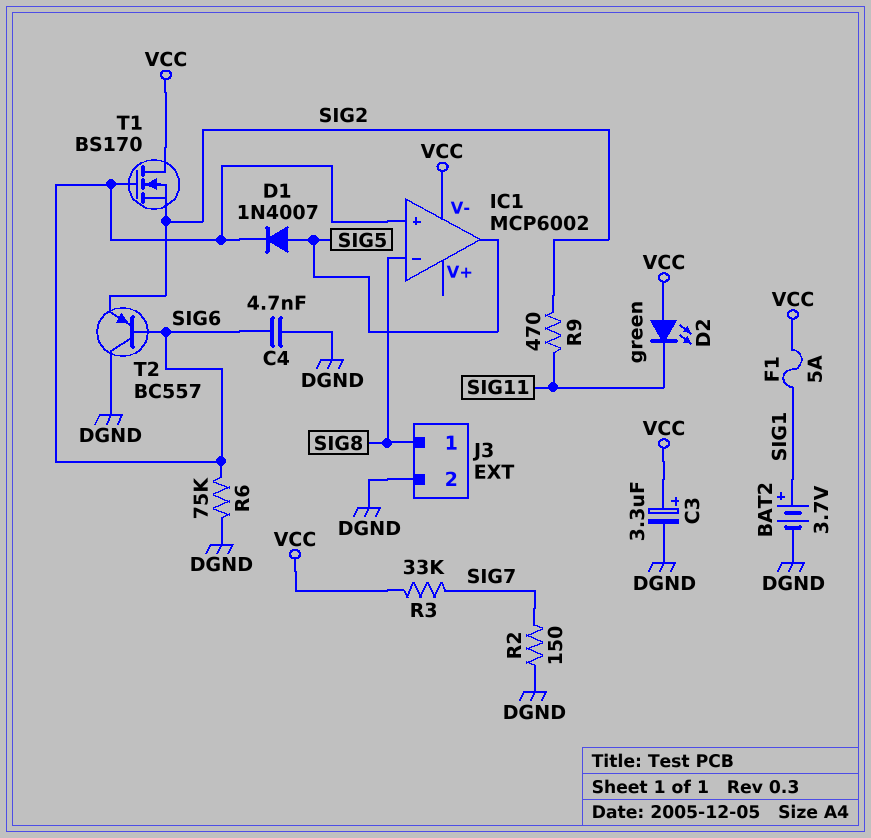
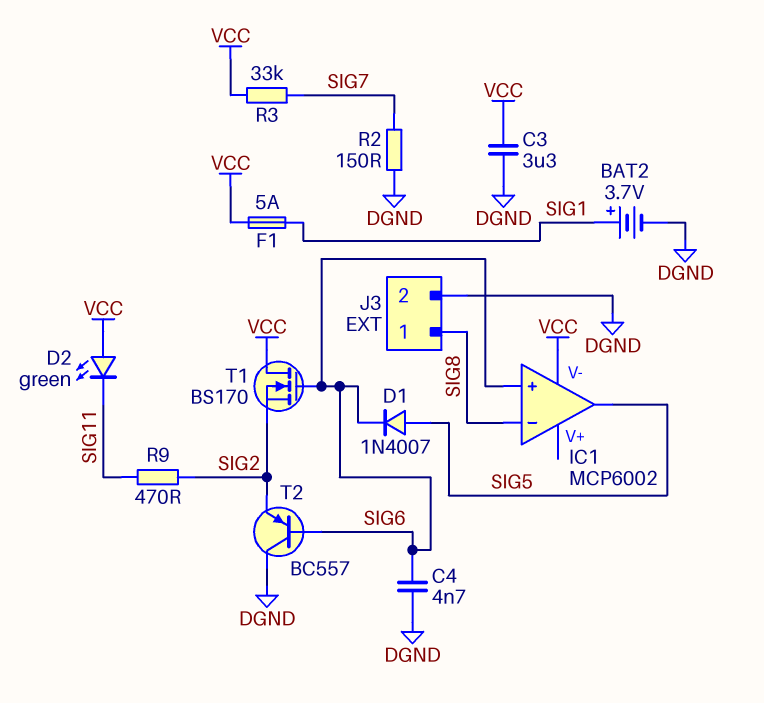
C3: 3.3uF (plus VCC, minus DGND) -> 3.3uF (DGND, VCC)
R6: 75k (DGND, SIG6) -> none

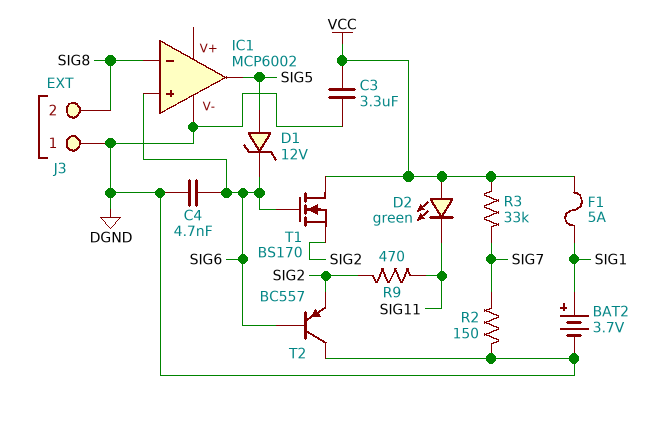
D1: diode 1N4007 (A SIG5, K SIG6) -> zener 12V (A SIG5, K SIG6)
IC1 pin V-: VCC -> DGND
J3 pin 1: SIG8 -> DGND
J3 pin 2: DGND -> SIG8

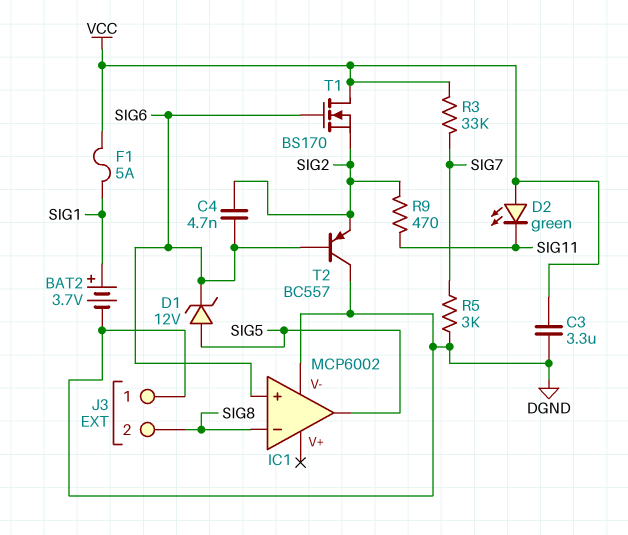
C4: 4.7nF (DGND, SIG6) -> 4.7nF (SIG2, SIG6)
R2: 150 (DGND, SIG7) -> none
R5: none -> 3k (DGND, SIG7)

